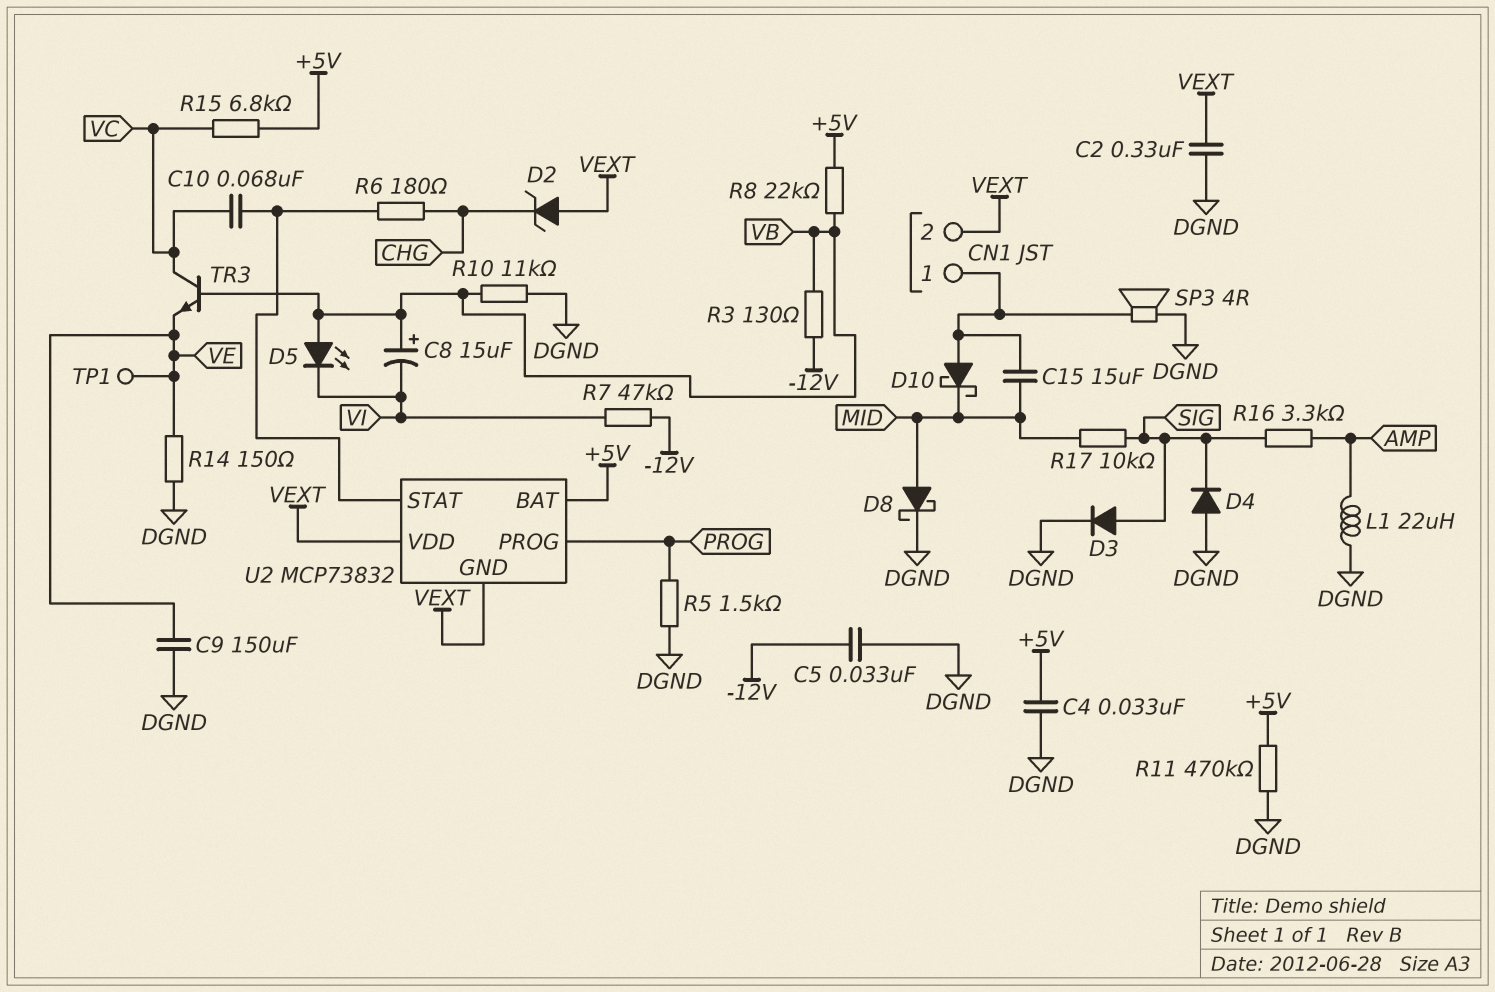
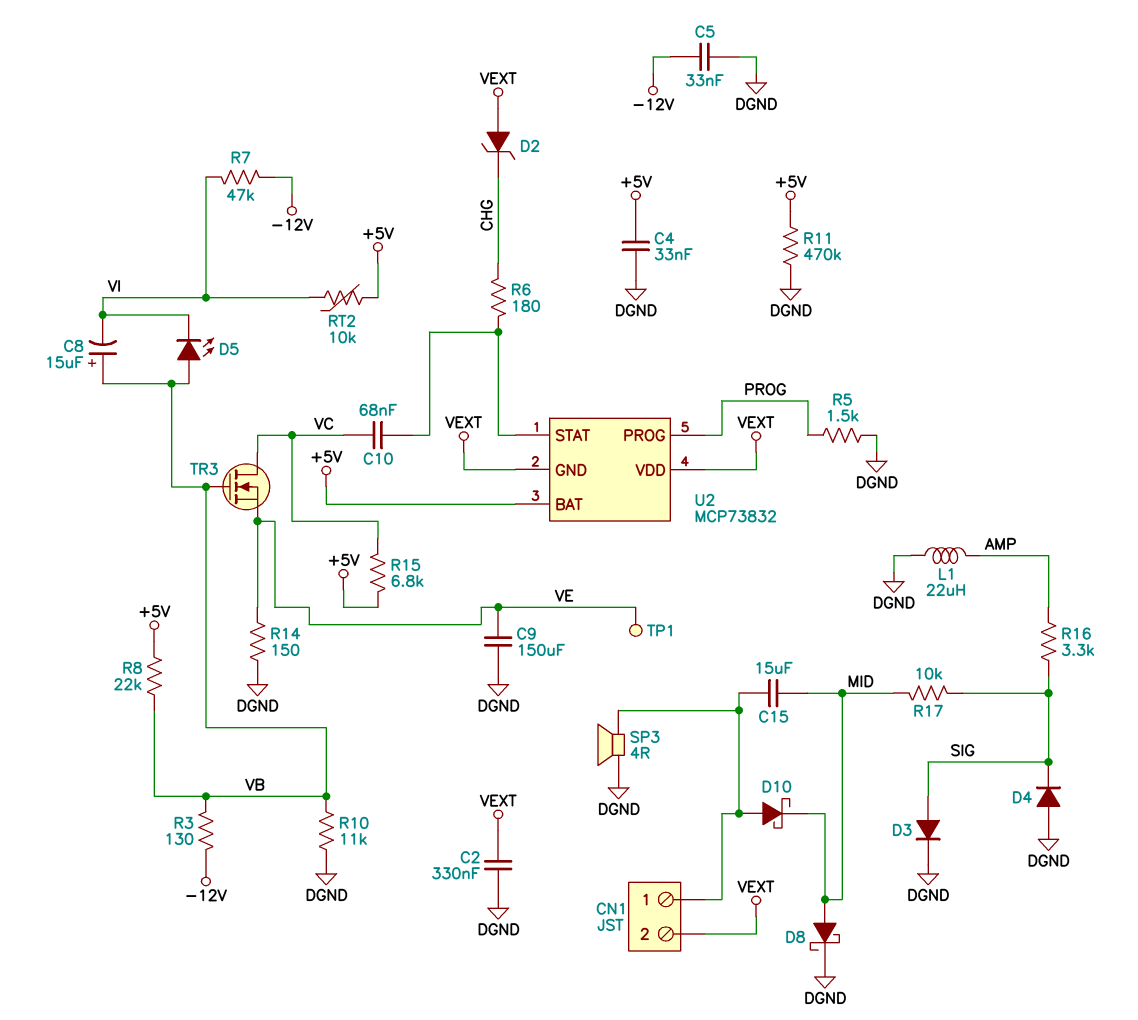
RT2: none -> 10k (+5V, VI)
TR3: NPN (B VB, C VC, E VE) -> NMOS (G VB, D VC, S VE)

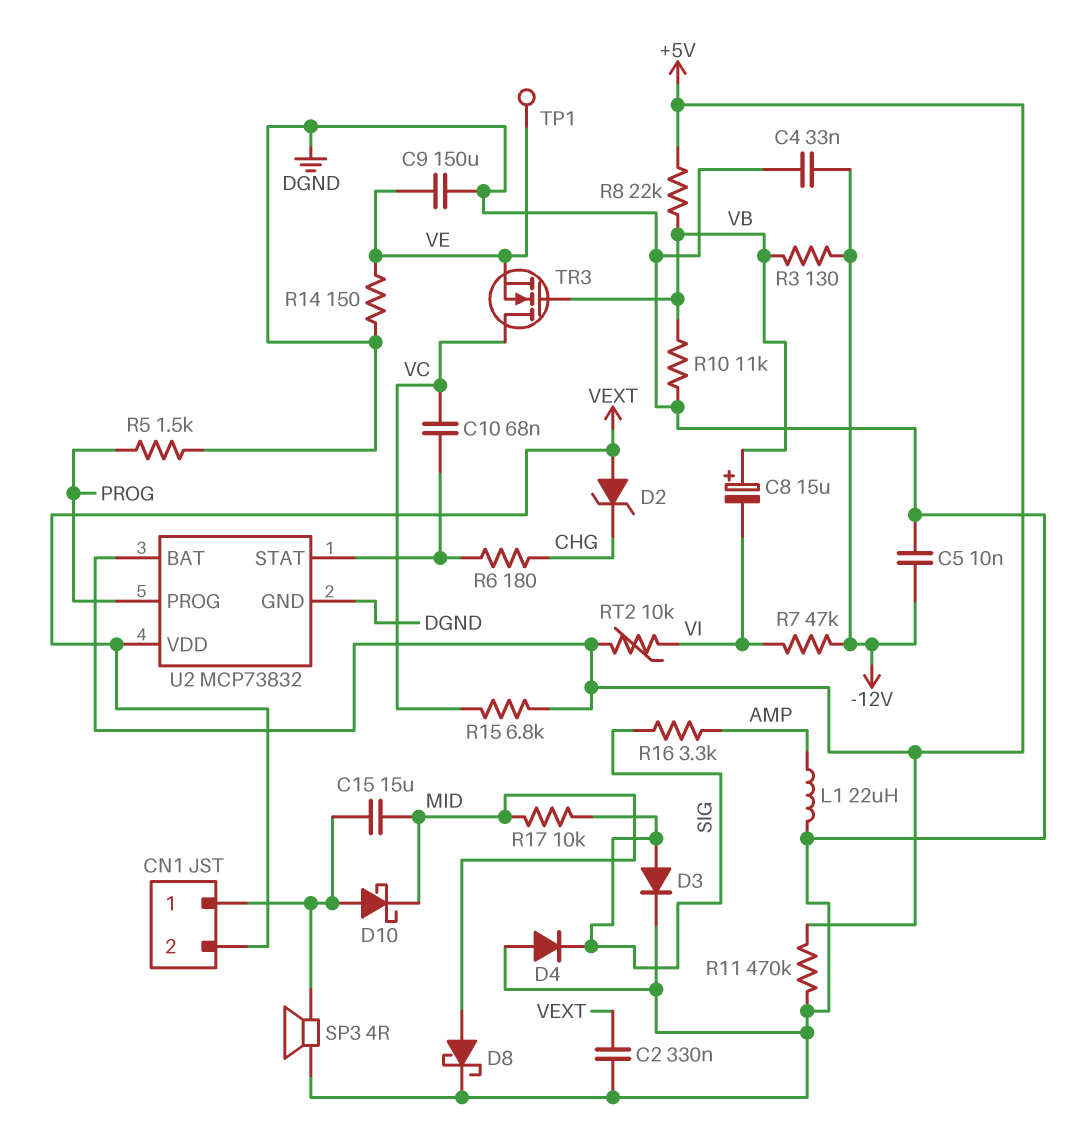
C4: 33nF (+5V, DGND) -> 33nF (-12V, DGND)
C5: 33nF (-12V, DGND) -> 10nF (-12V, DGND)
D5: LED (A VB, K VI) -> none
U2 pin GND: VEXT -> DGND

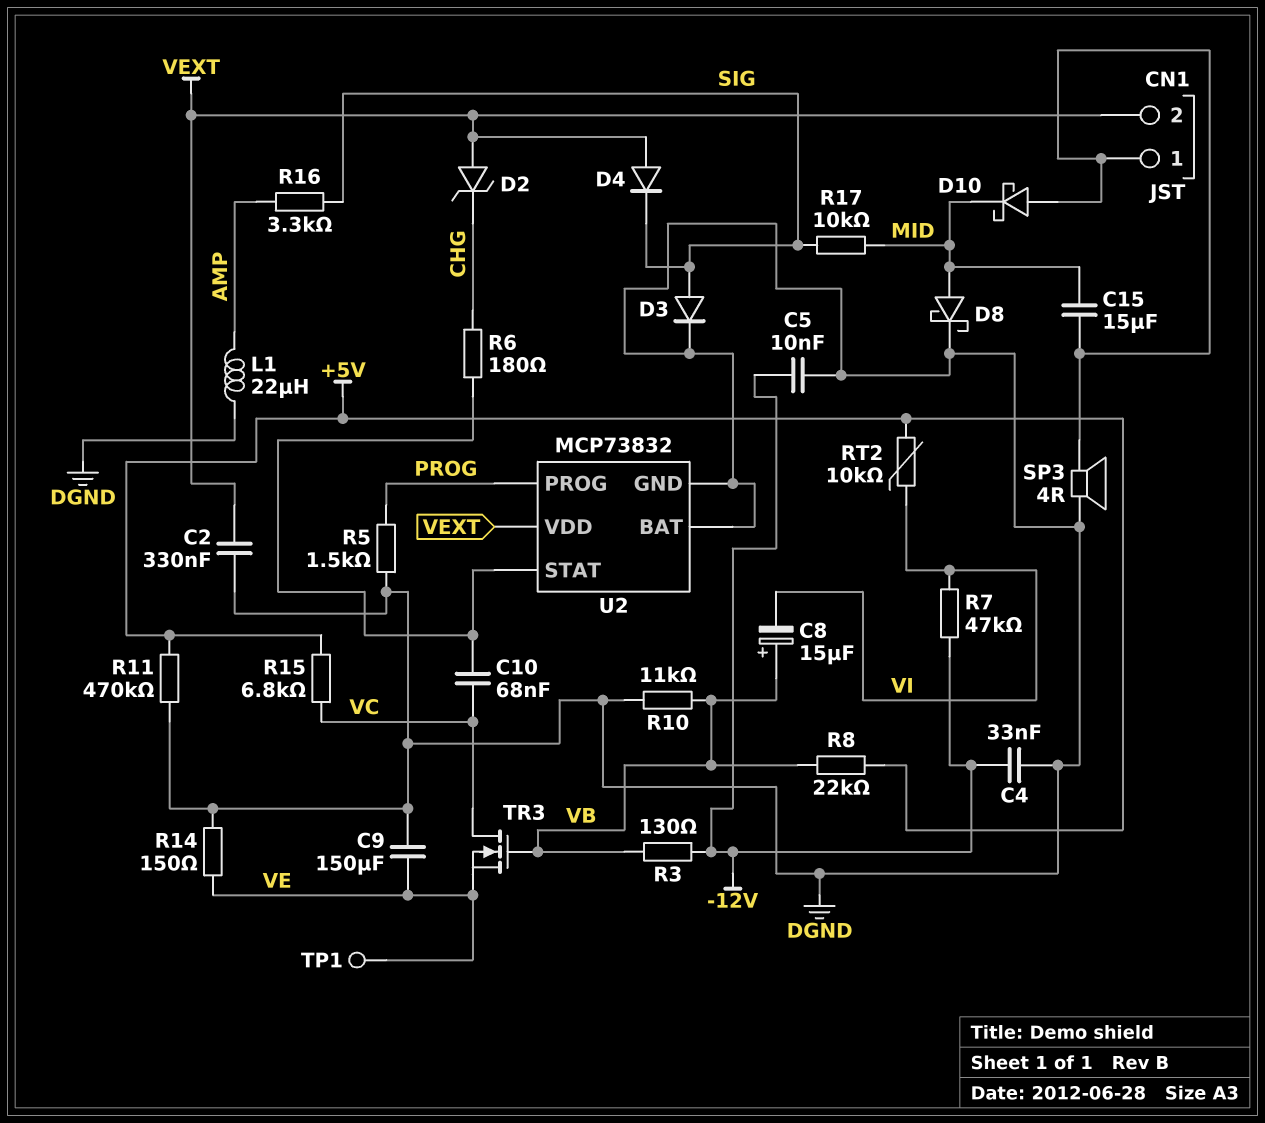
D4: diode (A DGND, K SIG) -> diode (A VEXT, K SIG)
U2 pin BAT: +5V -> DGND

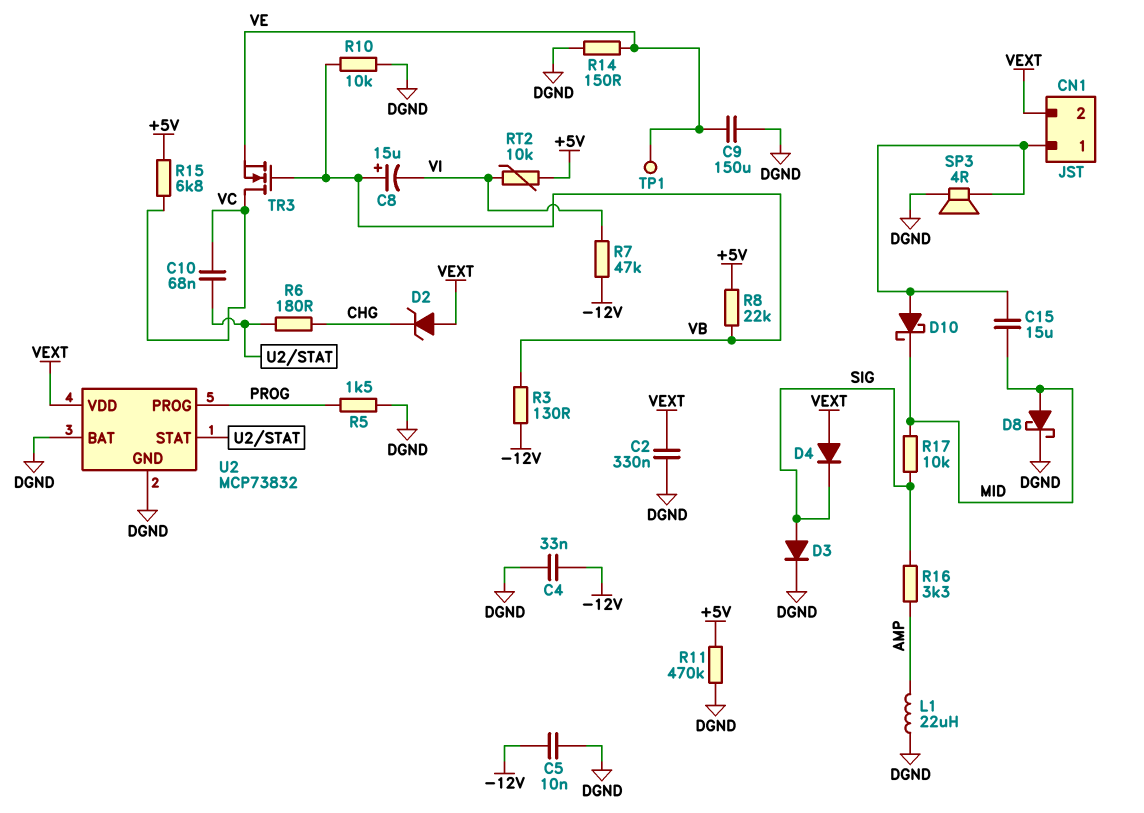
R10: 11k (DGND, VB) -> 10k (DGND, VB)

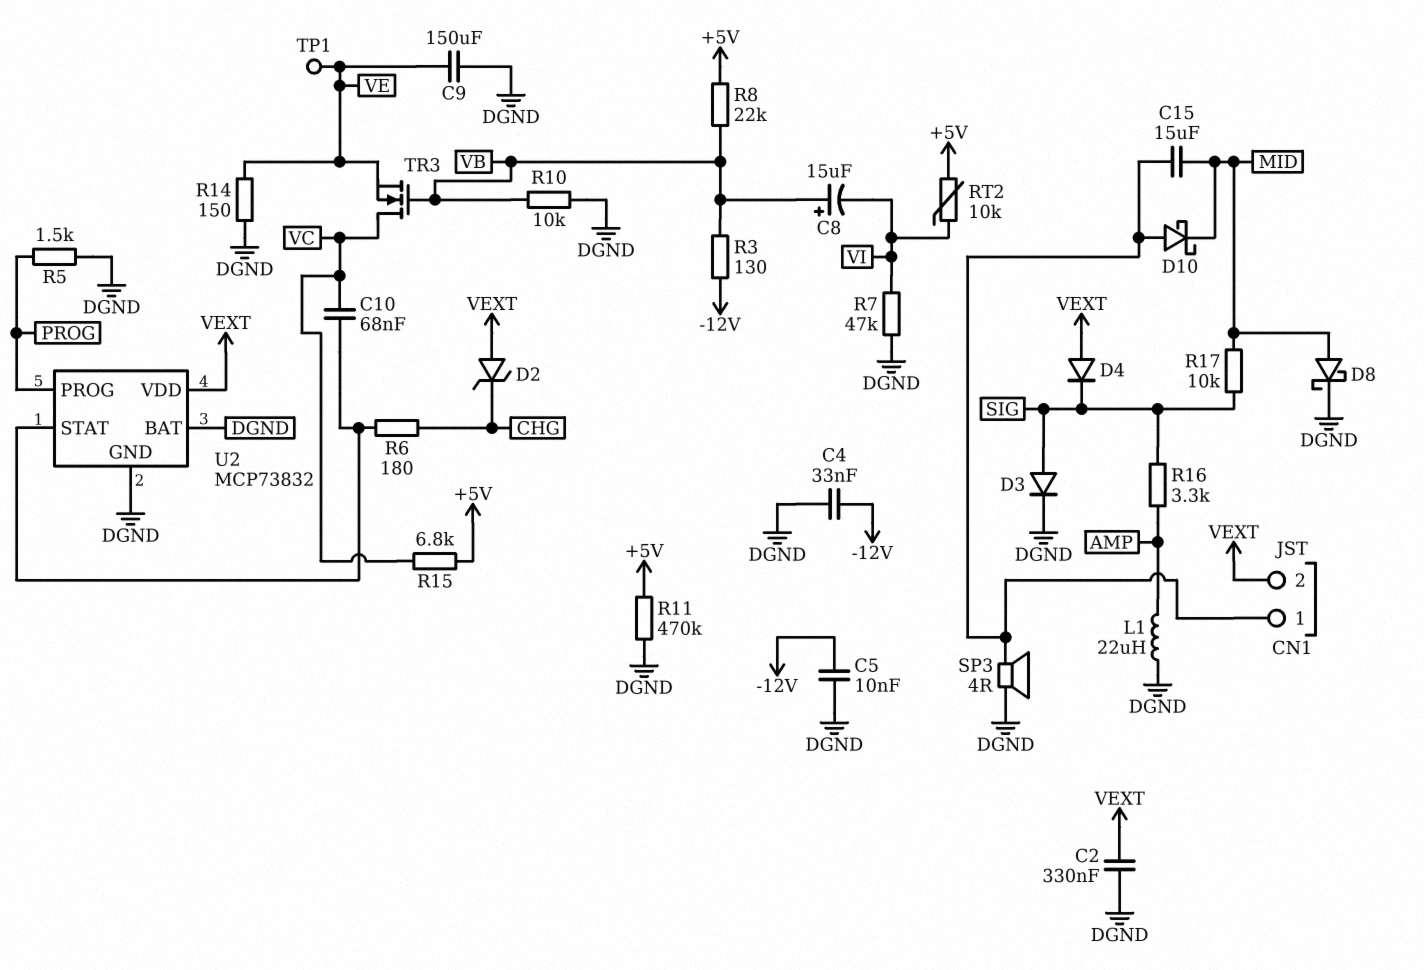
R7: 47k (-12V, VI) -> 47k (DGND, VI)

